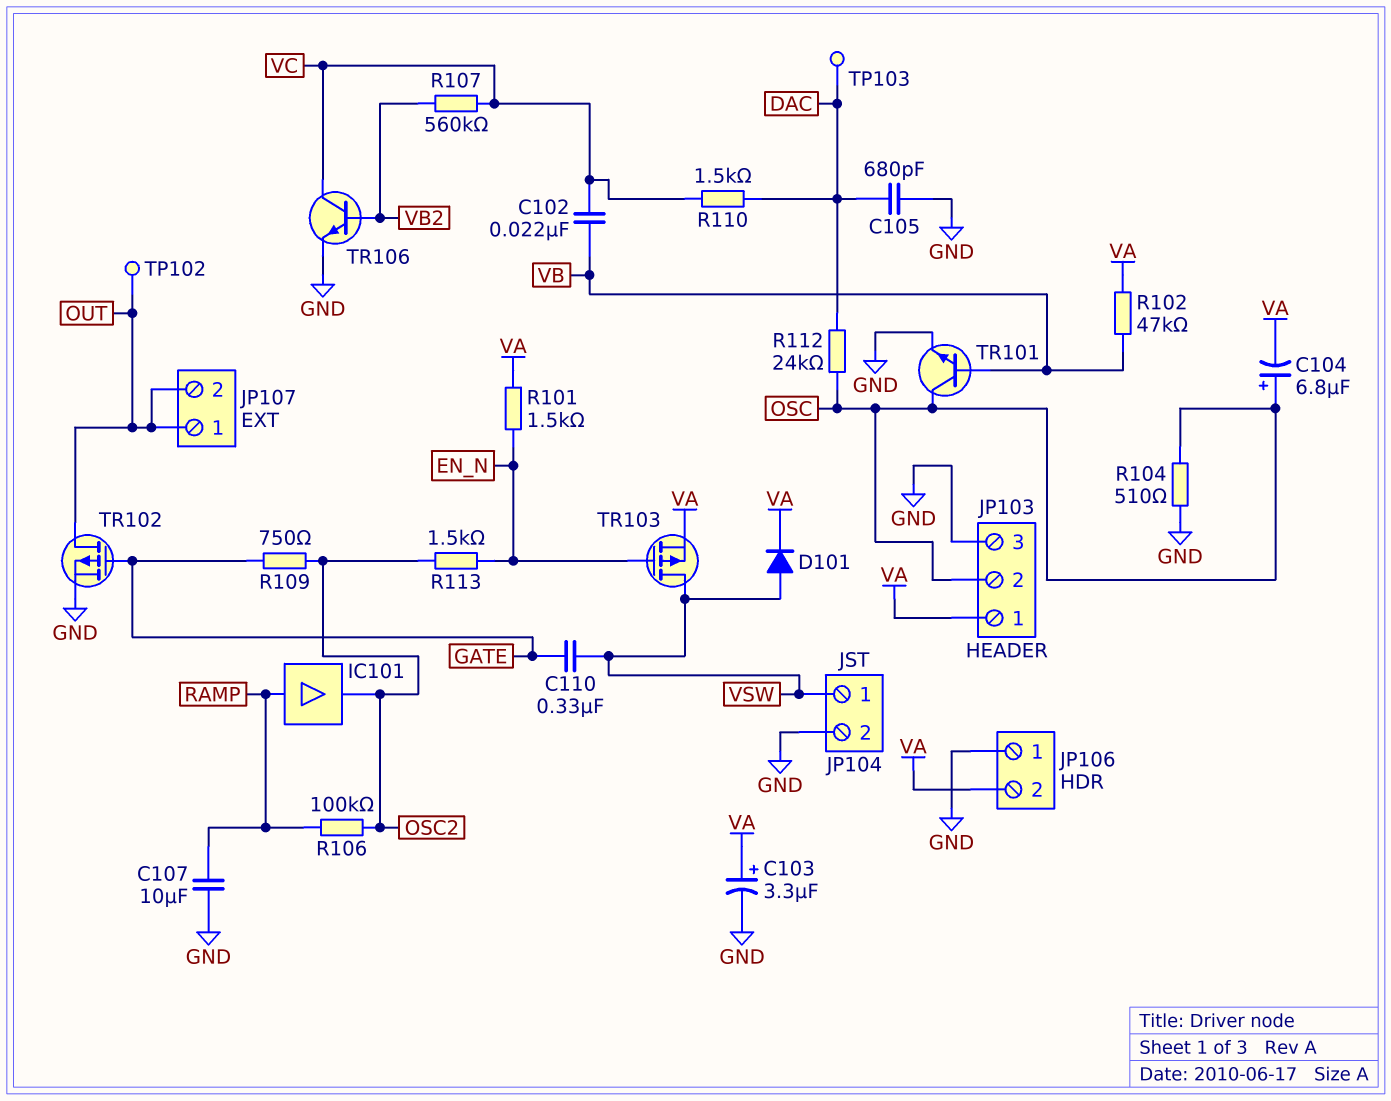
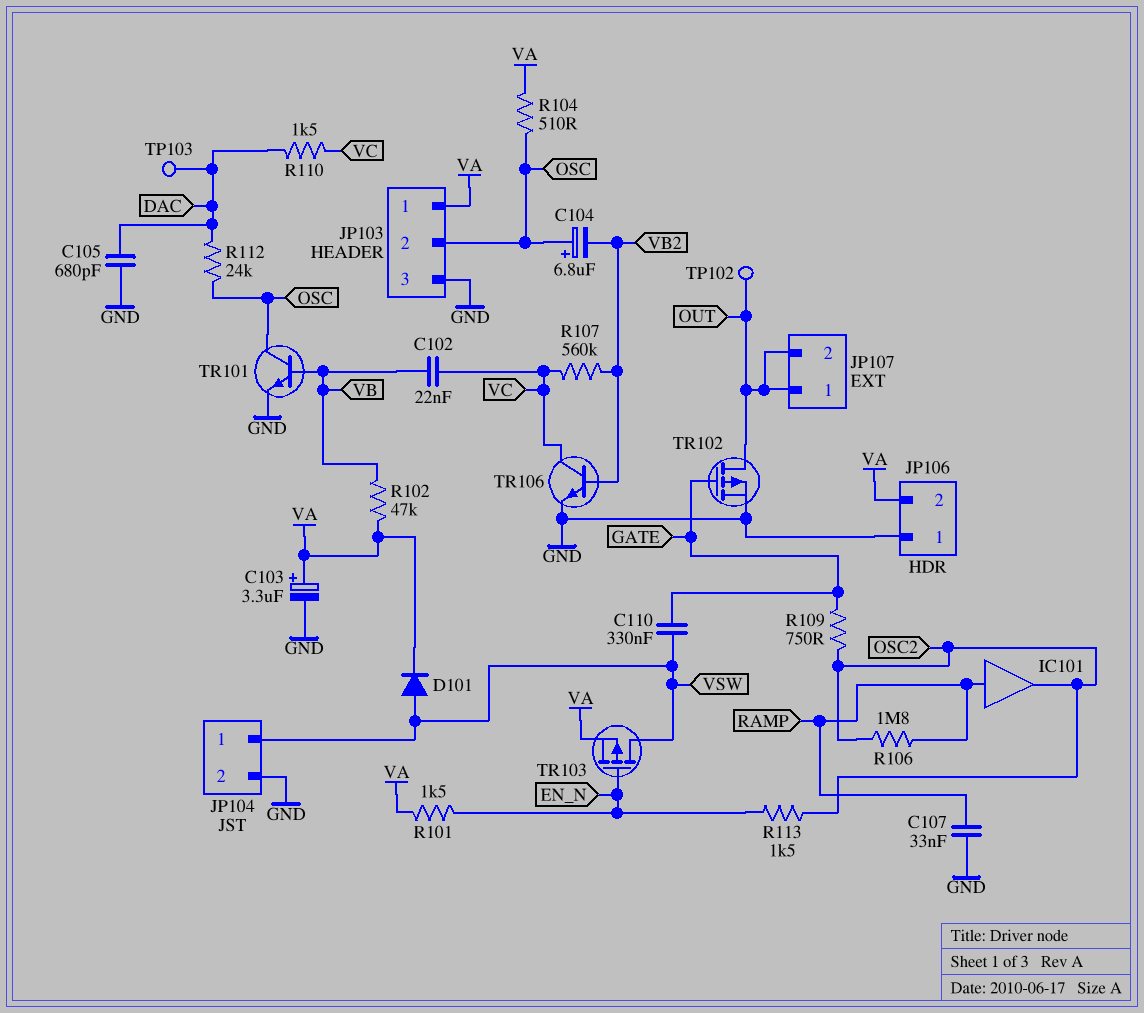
C104: 6.8uF (plus OSC, minus VA) -> 6.8uF (plus OSC, minus VB2)
C107: 10uF (GND, RAMP) -> 33nF (GND, RAMP)
R104: 510 (GND, OSC) -> 510 (OSC, VA)
R106: 100k (OSC2, RAMP) -> 1.8M (OSC2, RAMP)

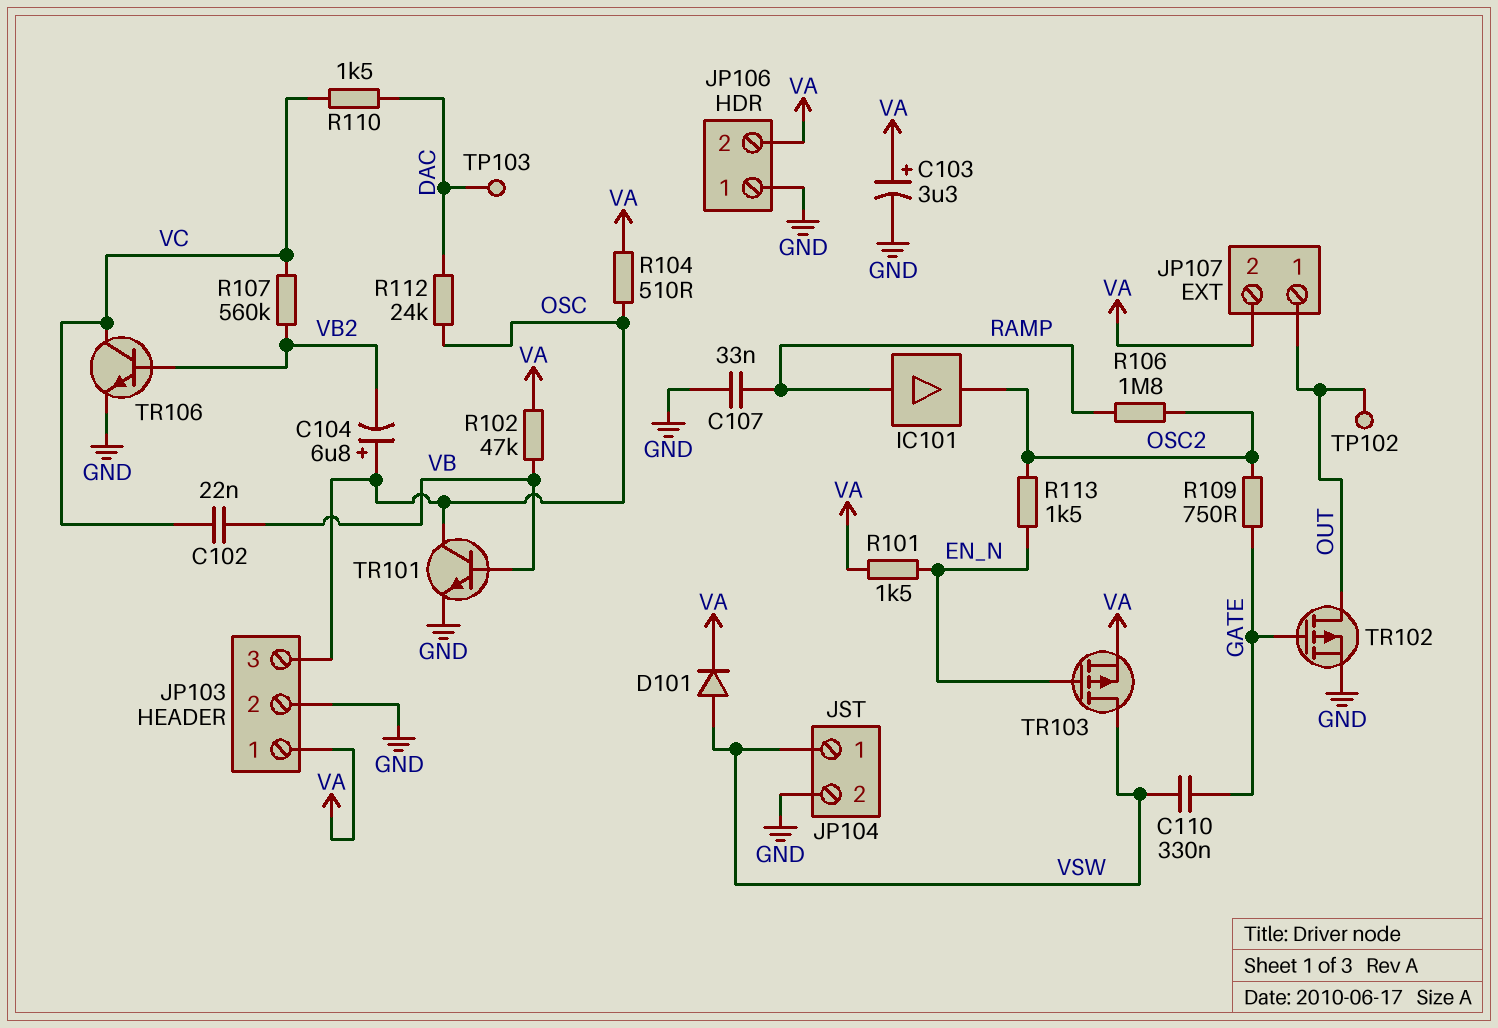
C105: 680pF (DAC, GND) -> none
JP103 pin 2: OSC -> GND
JP103 pin 3: GND -> OSC
JP107 pin 2: OUT -> VA

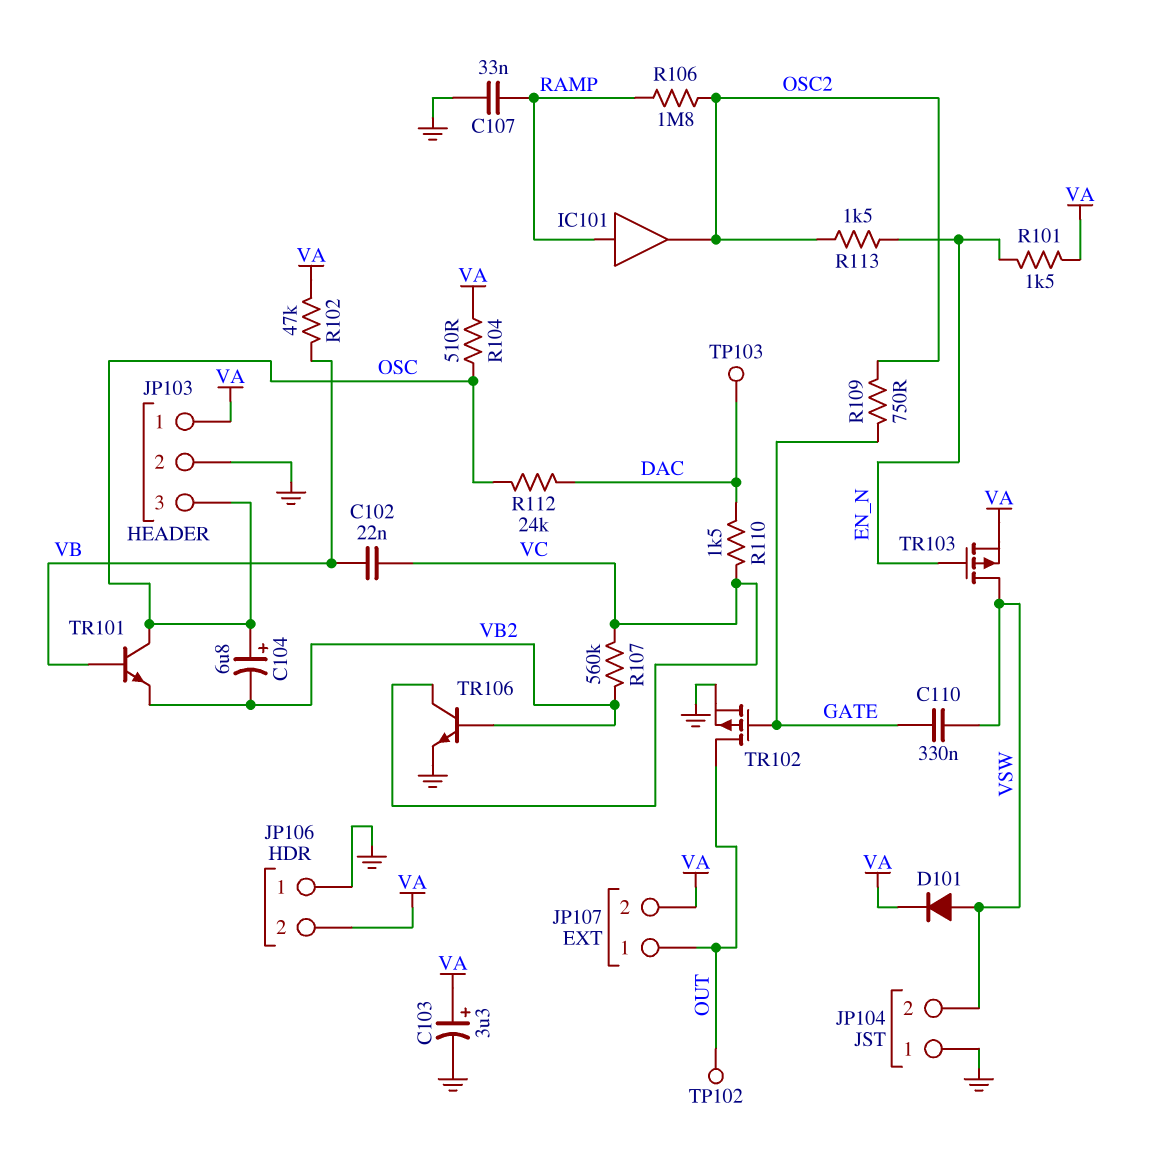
JP104 pin 1: VSW -> GND
JP104 pin 2: GND -> VSW
TR101: NPN (B VB, C OSC, E GND) -> NPN (B VB, C OSC, E VB2)

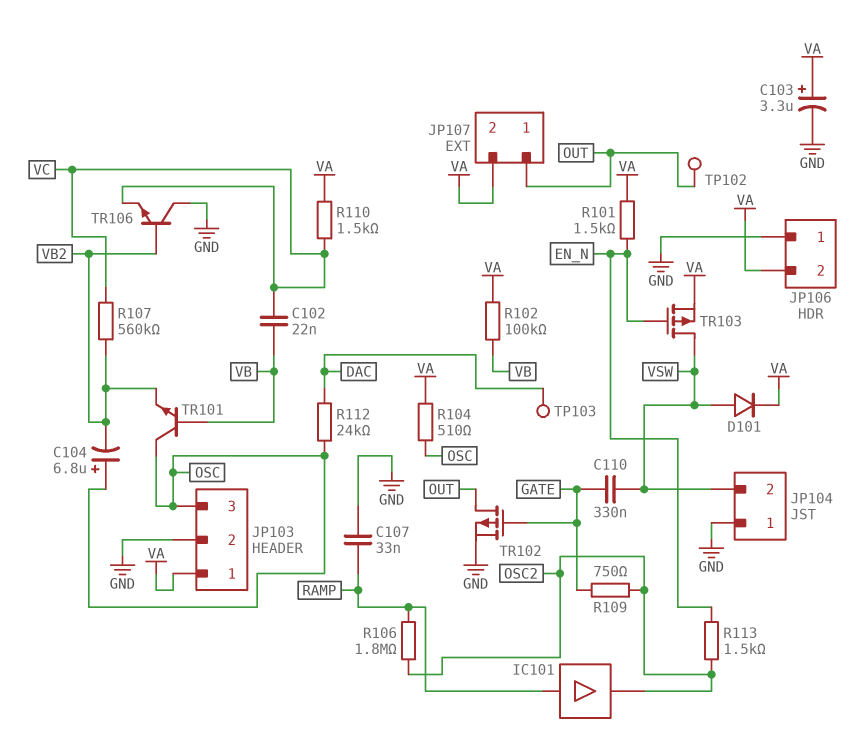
R102: 47k (VA, VB) -> 100k (VA, VB)
R110: 1.5k (DAC, VC) -> 1.5k (VA, VC)
TR106: NPN (B VB2, C VC, E GND) -> NPN (B VB2, C GND, E VC)

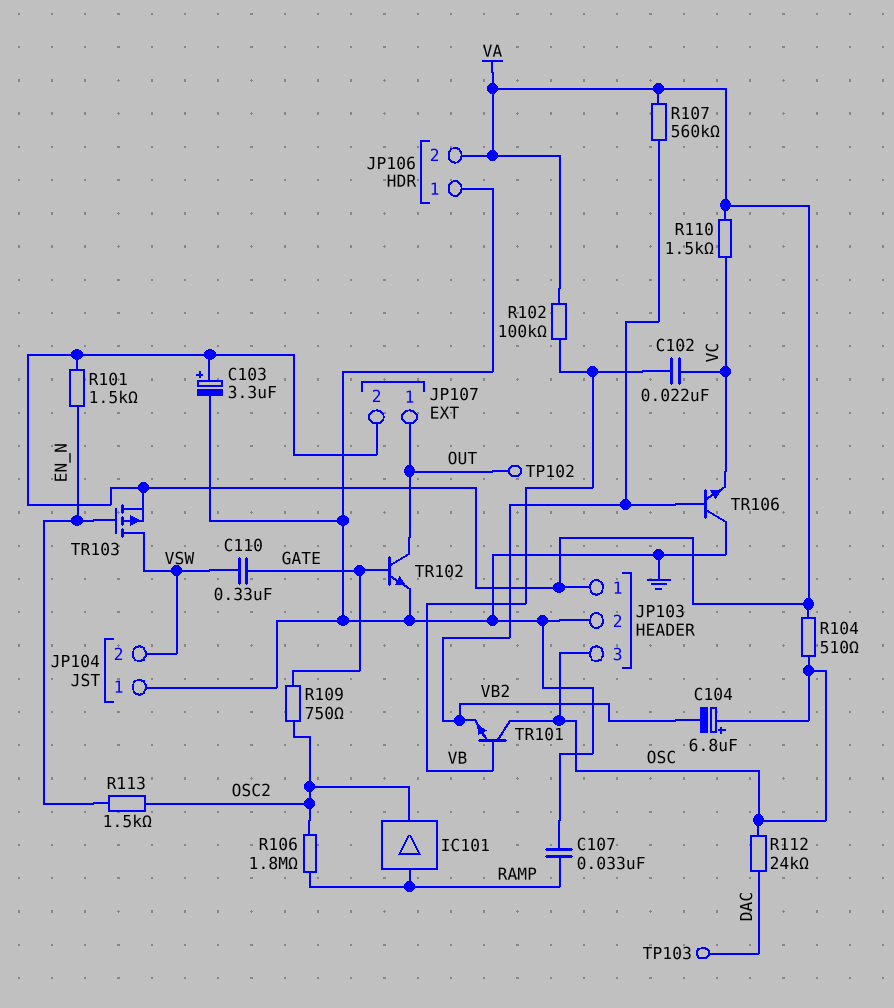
D101: diode (A VSW, K VA) -> none
R107: 560k (VB2, VC) -> 560k (VA, VB2)
TR102: PMOS (G GATE, D OUT, S GND) -> NPN (B GATE, C OUT, E GND)

